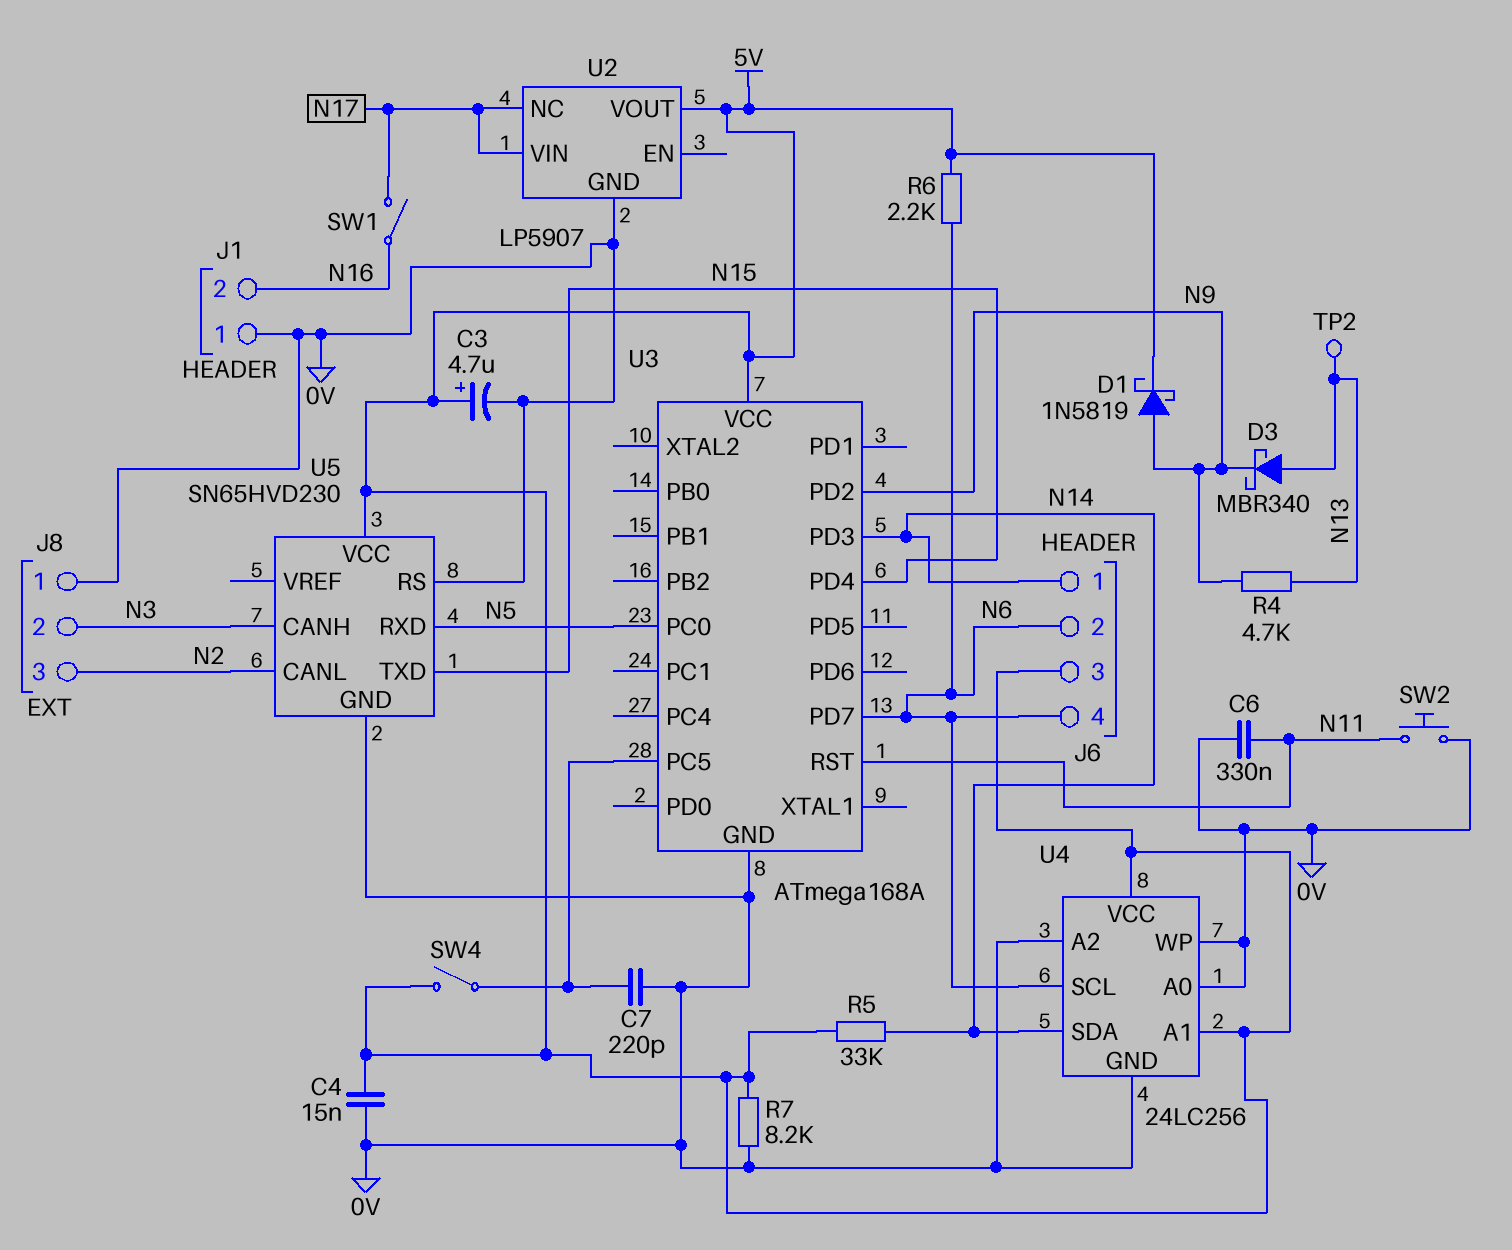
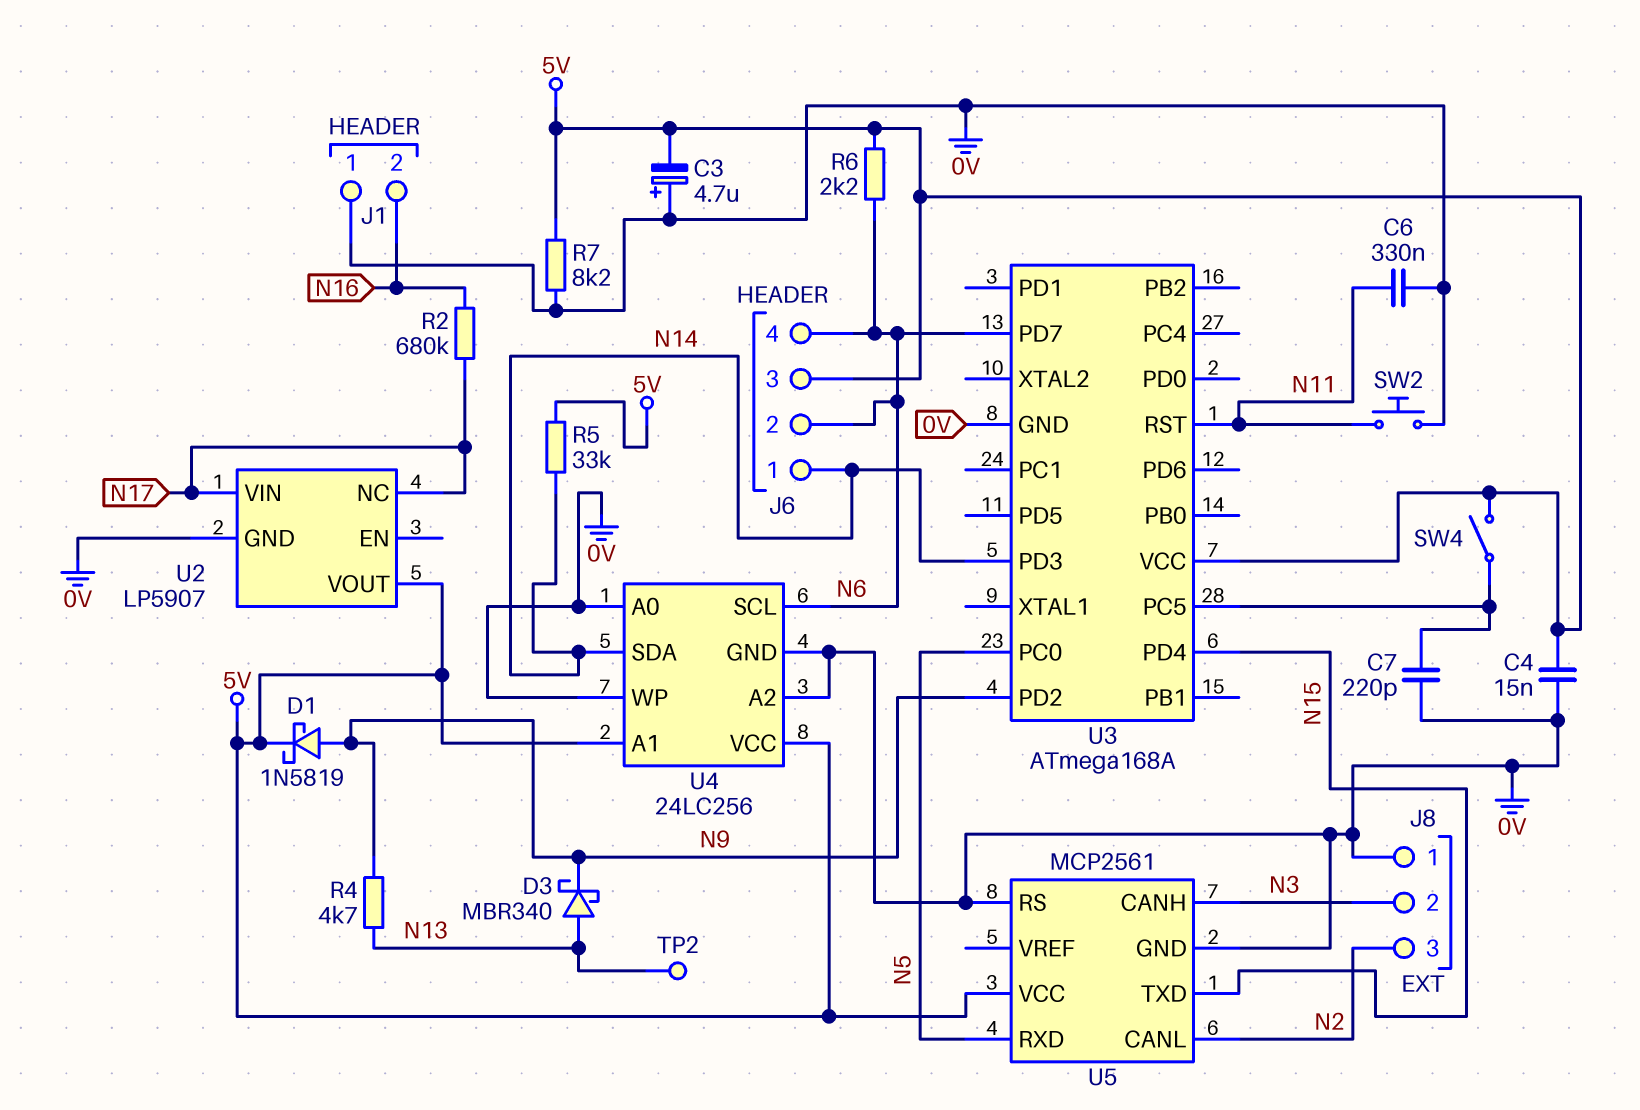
C3: 4.7uF (plus 5V, minus 0V) -> 4.7uF (plus 0V, minus 5V)
R2: none -> 680k (N16, N17)
SW1: switch (N16, N17) -> none
U5: SN65HVD230 -> MCP2561

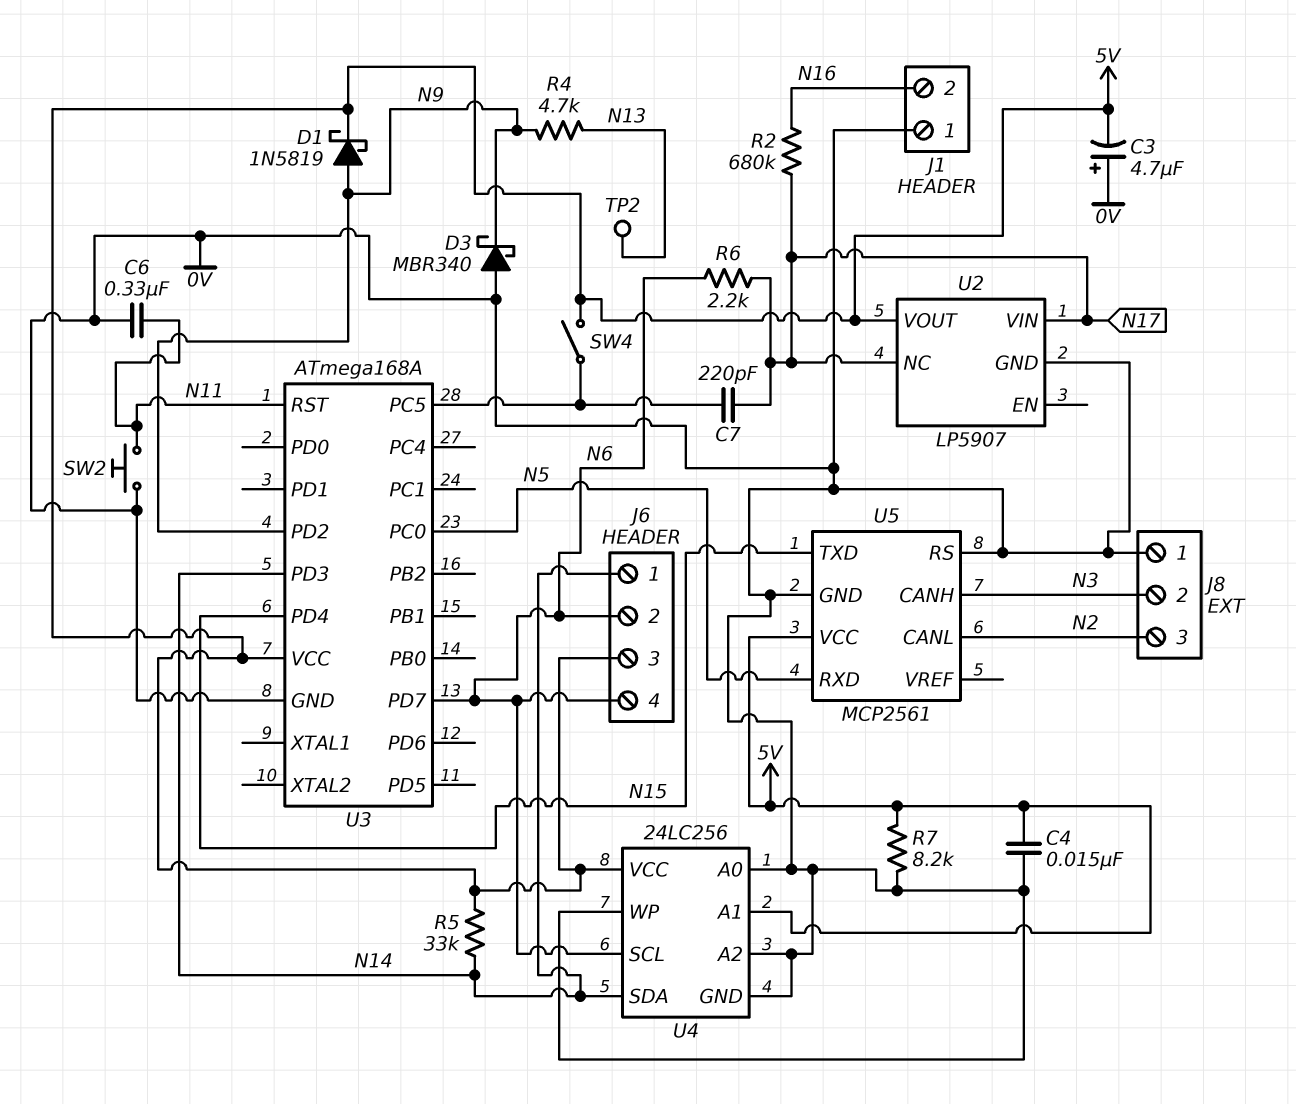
C7: 220pF (0V, U3/PC5) -> 220pF (N17, U3/PC5)
D3: schottky MBR340 (A N13, K N9) -> schottky MBR340 (A 0V, K N9)
R6: 2.2k (5V, N6) -> 2.2k (N6, N17)

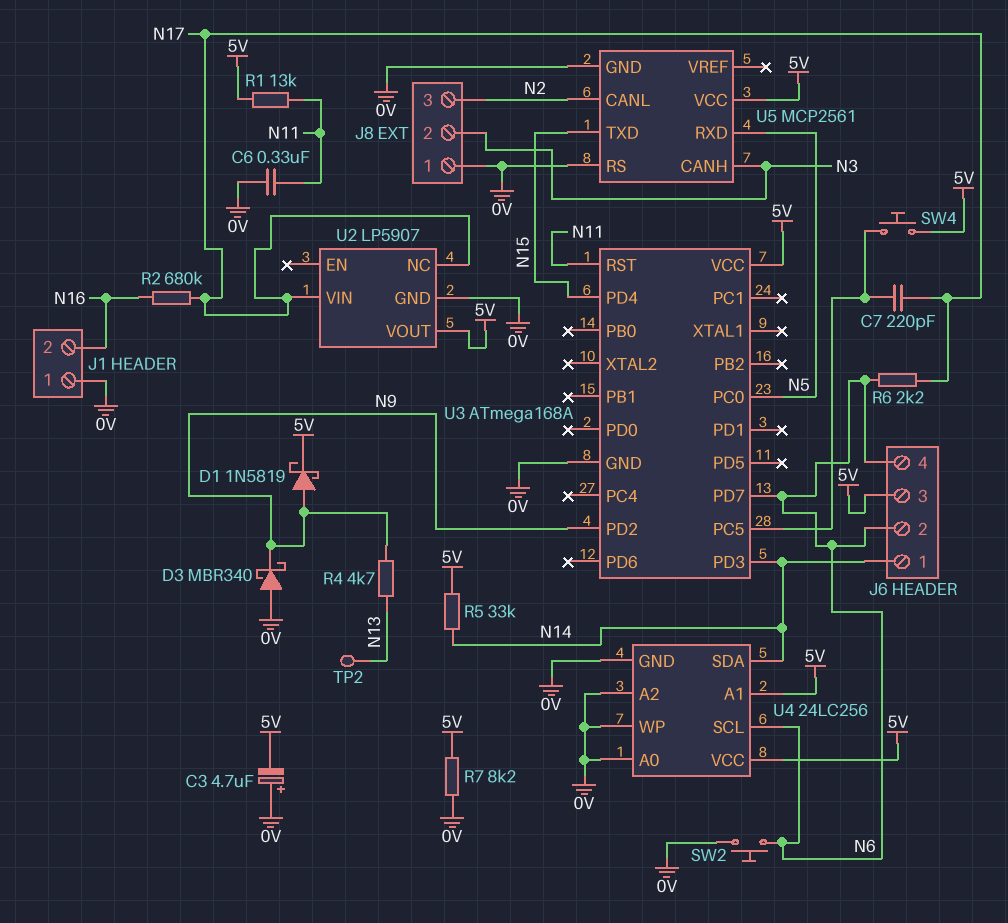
C4: 15nF (0V, 5V) -> none
R1: none -> 13k (5V, N11)
SW2: button (0V, N11) -> button (0V, N6)
SW4: switch (5V, U3/PC5) -> button (5V, U3/PC5)

